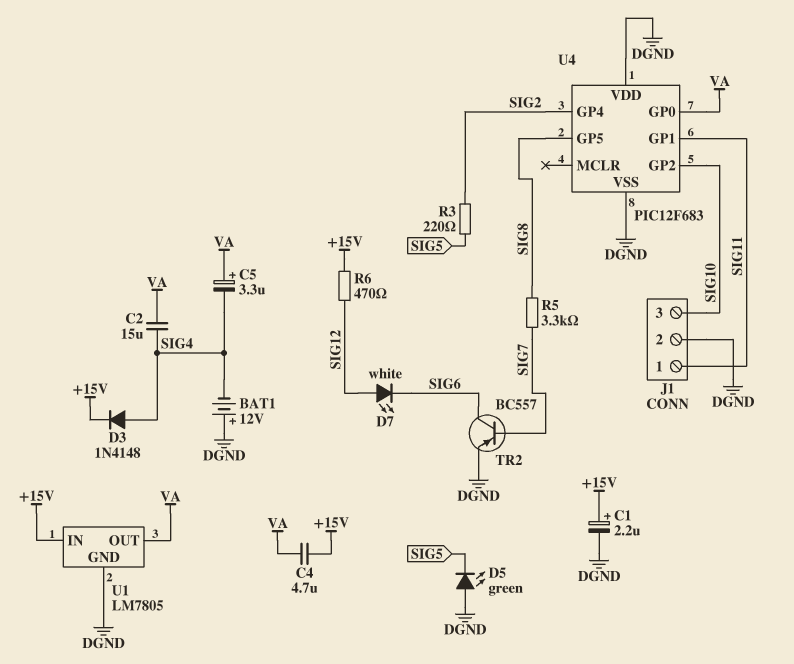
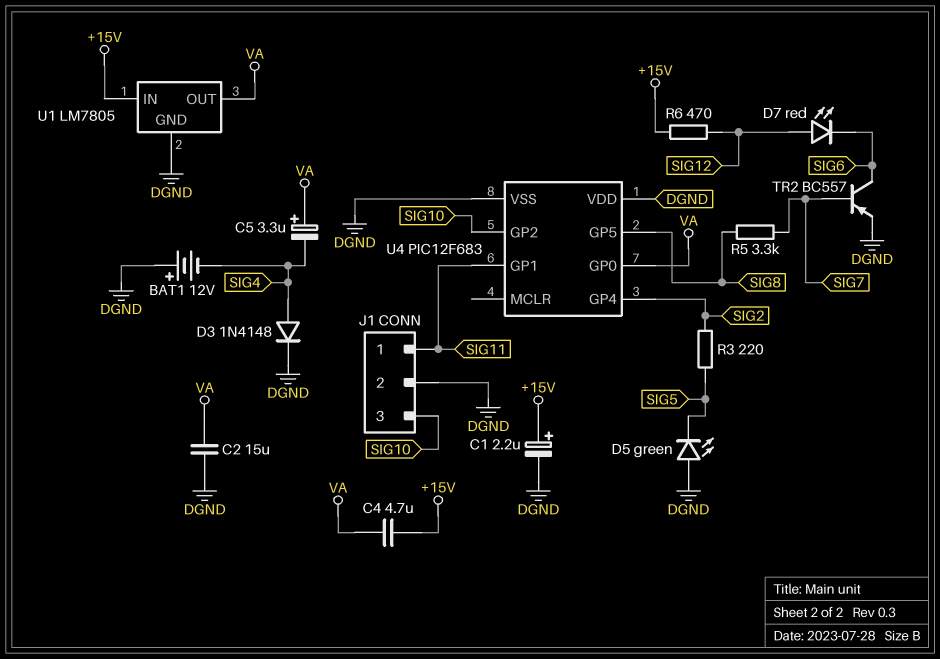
C2: 15uF (SIG4, VA) -> 15uF (DGND, VA)
D3: diode 1N4148 (A SIG4, K +15V) -> diode 1N4148 (A SIG4, K DGND)
D7: LED white (A SIG12, K SIG6) -> LED red (A SIG12, K SIG6)

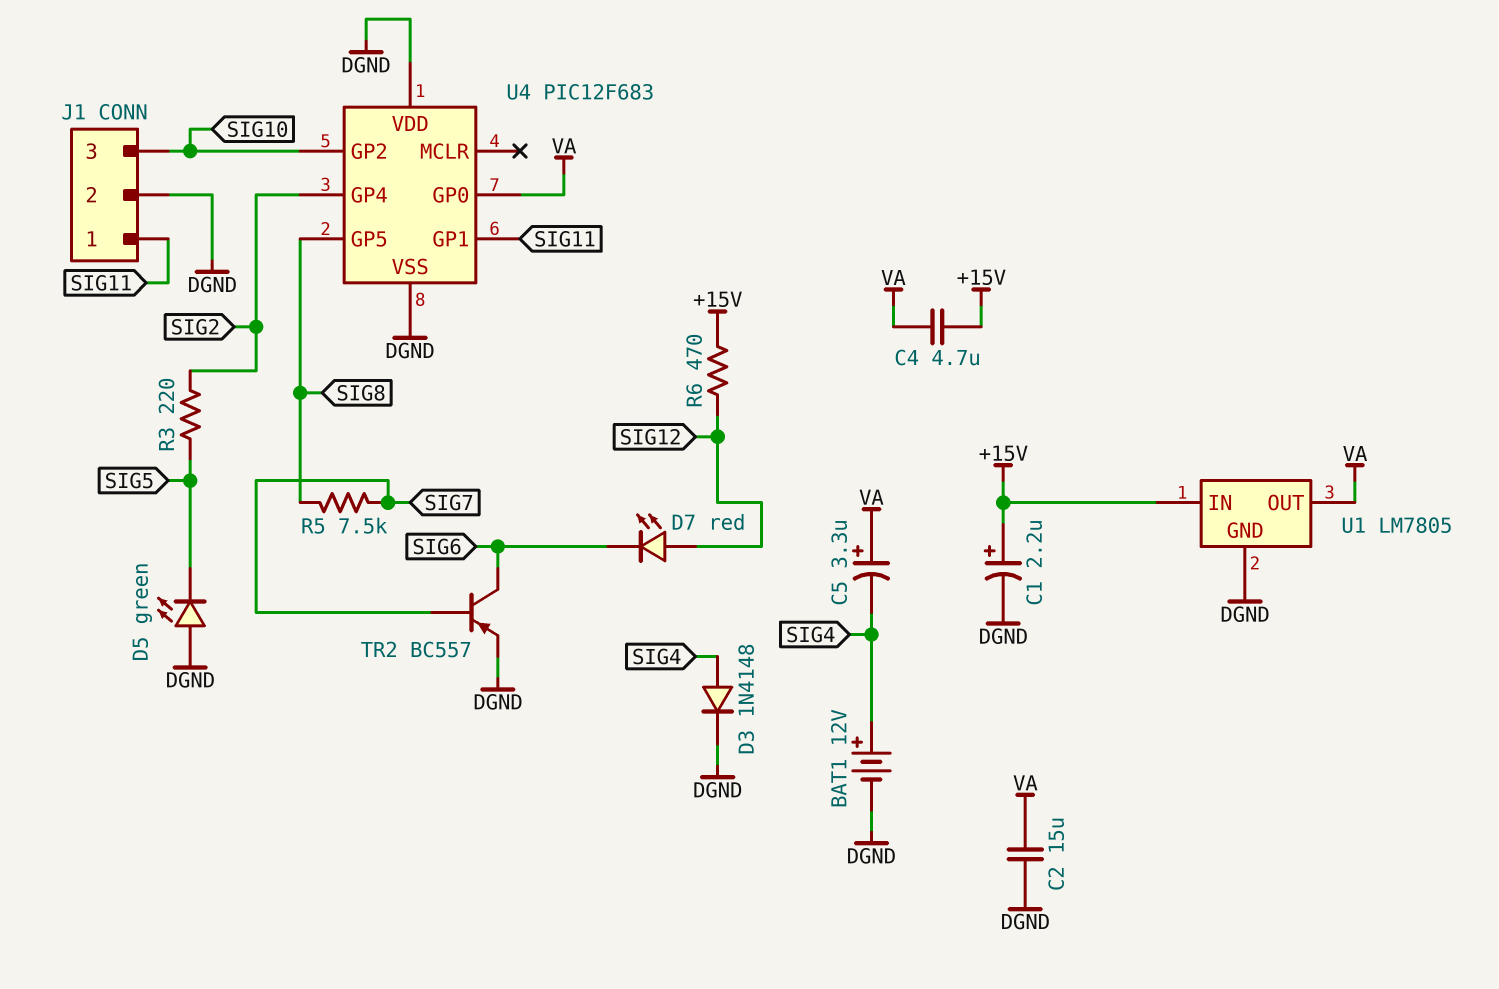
BAT1: 12V (plus DGND, minus SIG4) -> 12V (plus SIG4, minus DGND)
R5: 3.3k (SIG7, SIG8) -> 7.5k (SIG7, SIG8)

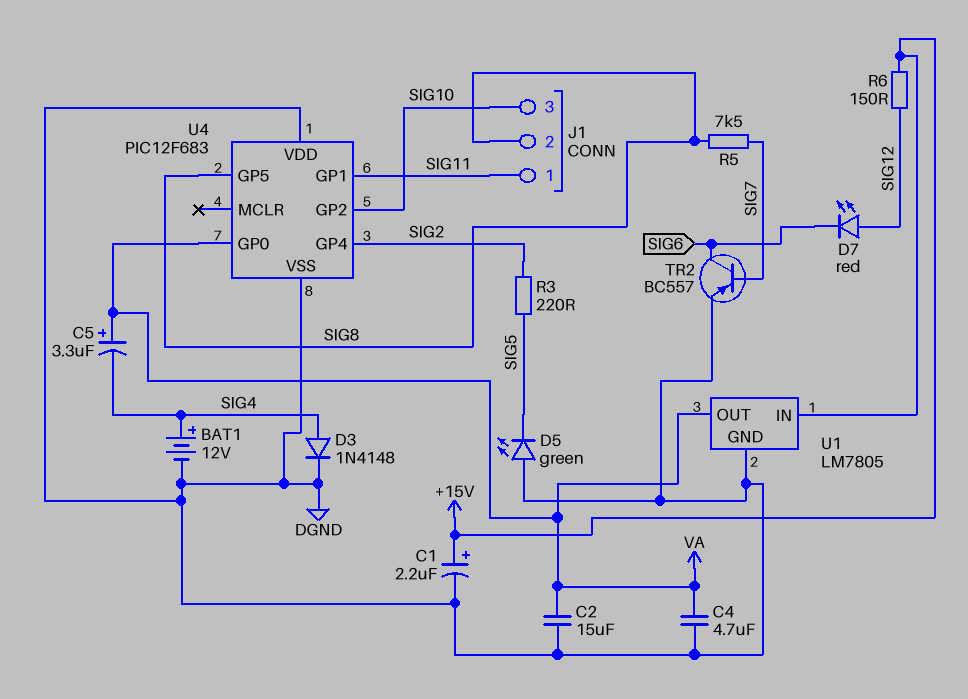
C4: 4.7uF (+15V, VA) -> 4.7uF (DGND, VA)
J1 pin 2: DGND -> SIG8
R6: 470 (+15V, SIG12) -> 150 (+15V, SIG12)

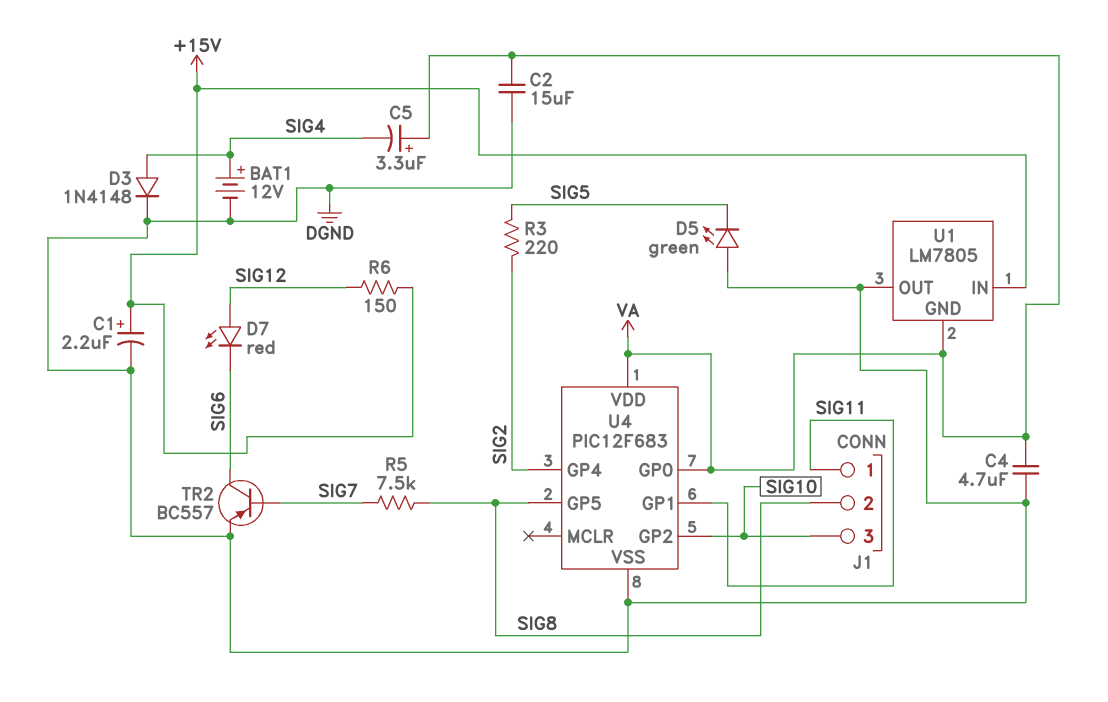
U1 pin GND: DGND -> VA
U1 pin OUT: VA -> DGND
U4 pin VDD: DGND -> VA

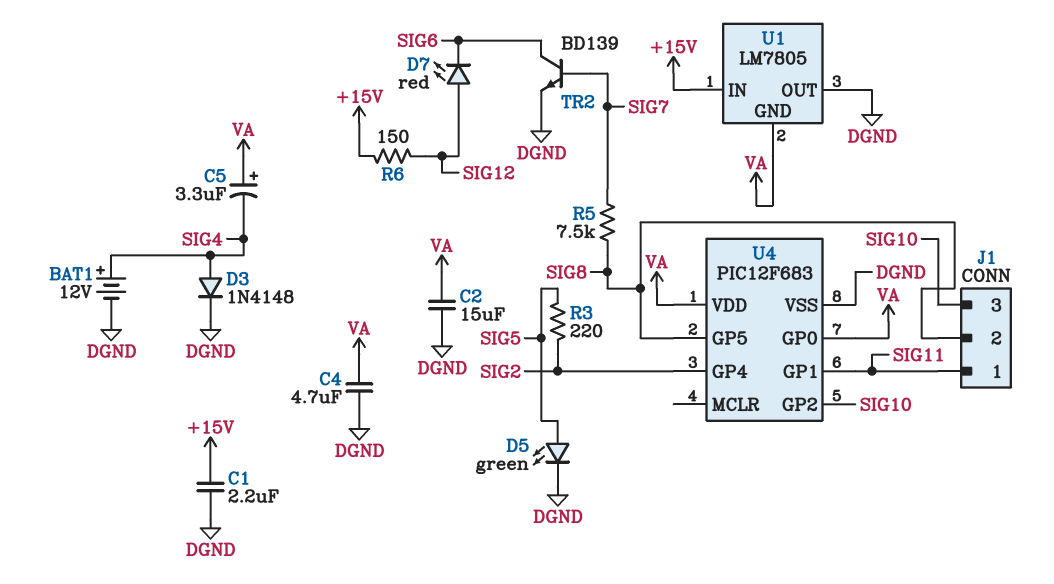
C1: 2.2uF (plus +15V, minus DGND) -> 2.2uF (+15V, DGND)
D5: LED green (A DGND, K SIG5) -> LED green (A SIG5, K DGND)
TR2: PNP BC557 (B SIG7, C SIG6, E DGND) -> NPN BD139 (B SIG7, C SIG6, E DGND)

